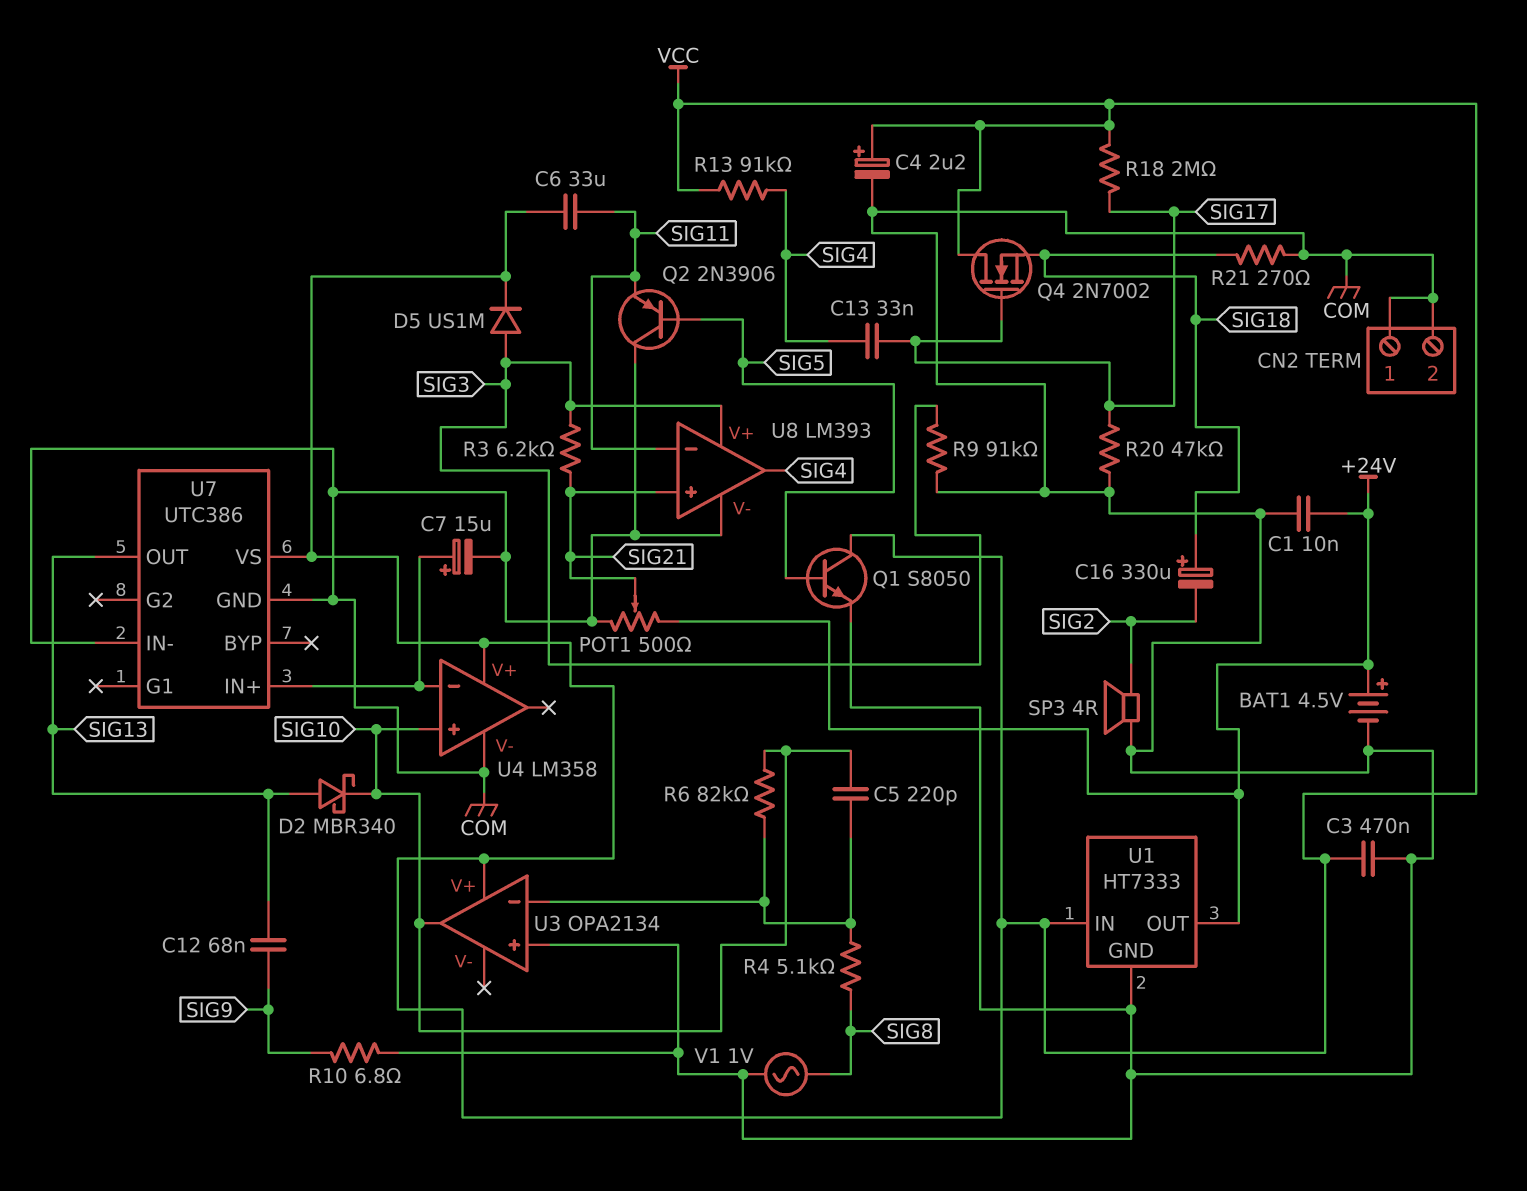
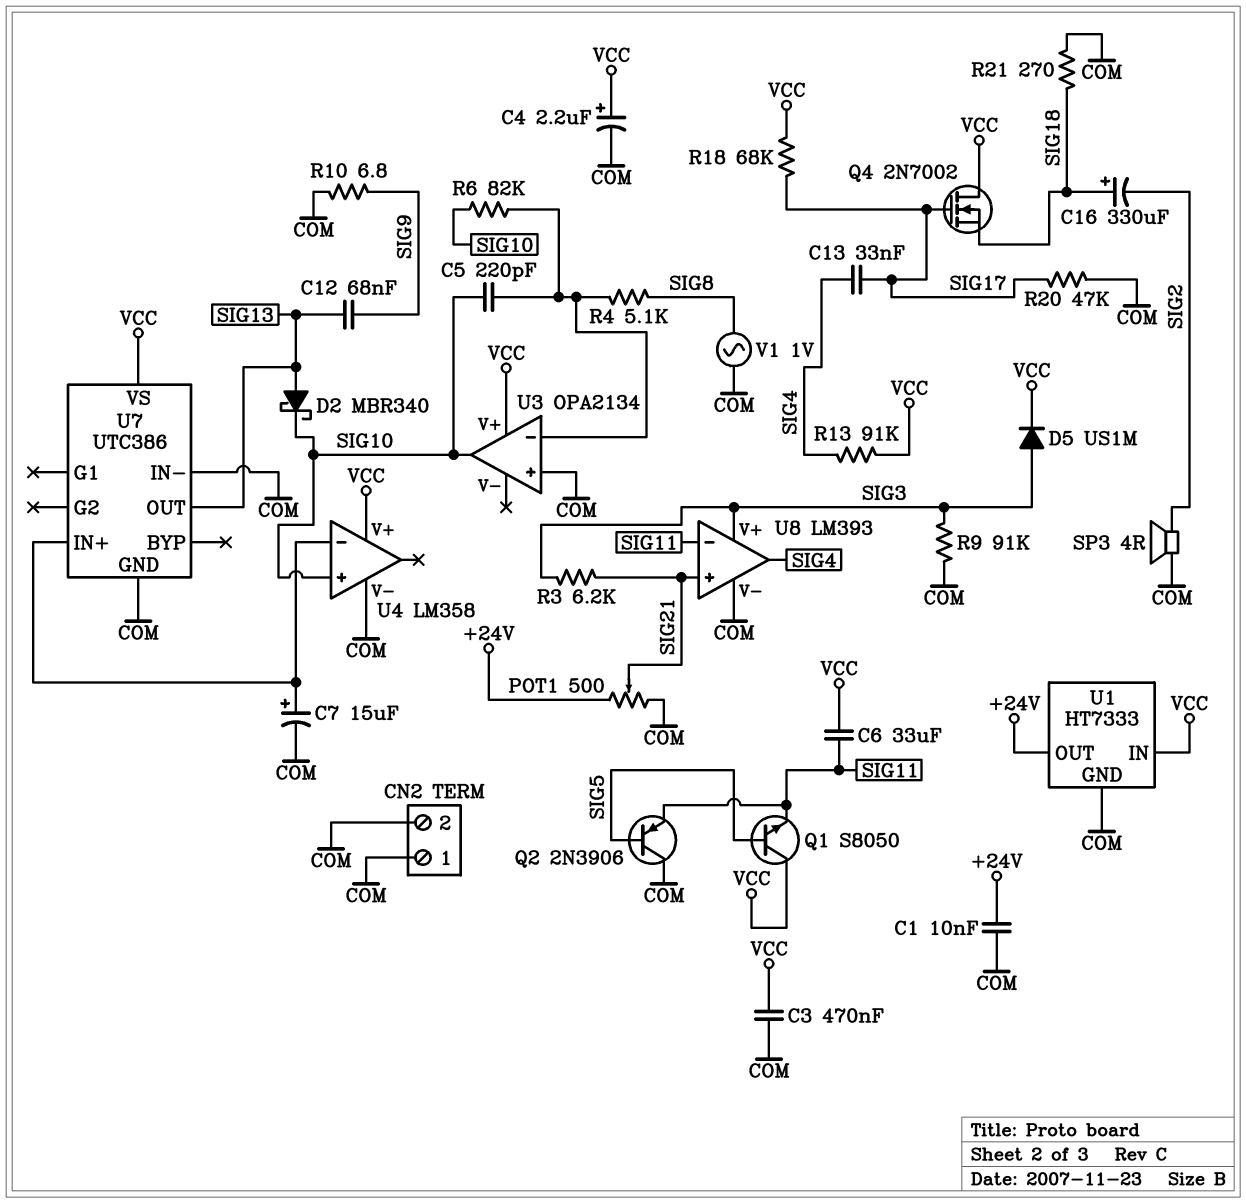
BAT1: 4.5V (plus +24V, minus COM) -> none
Q1: NPN S8050 (B SIG5, C VCC, E COM) -> NPN S8050 (B SIG5, C VCC, E SIG11)
R18: 2M (SIG17, VCC) -> 68k (SIG17, VCC)

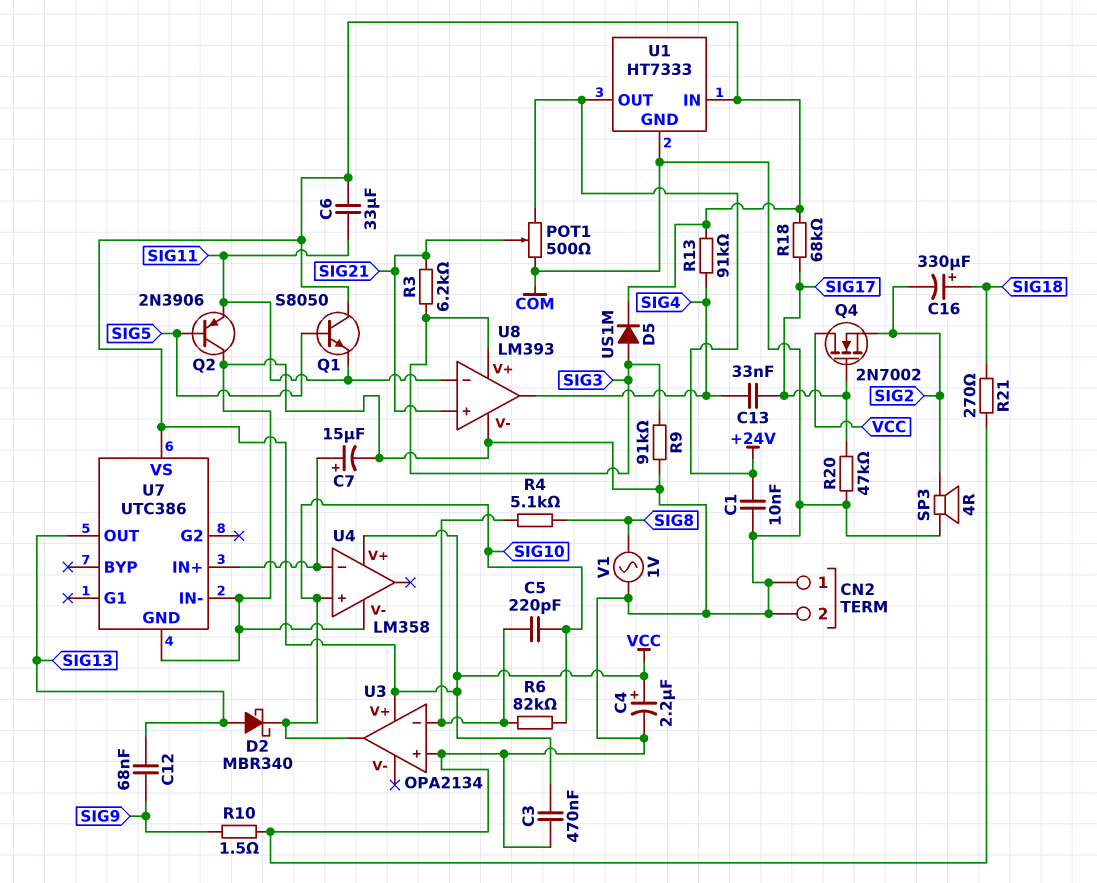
Q4: NMOS 2N7002 (G SIG17, D VCC, S SIG18) -> NMOS 2N7002 (G SIG17, D VCC, S SIG2)
R10: 6.8 (COM, SIG9) -> 1.5 (COM, SIG9)

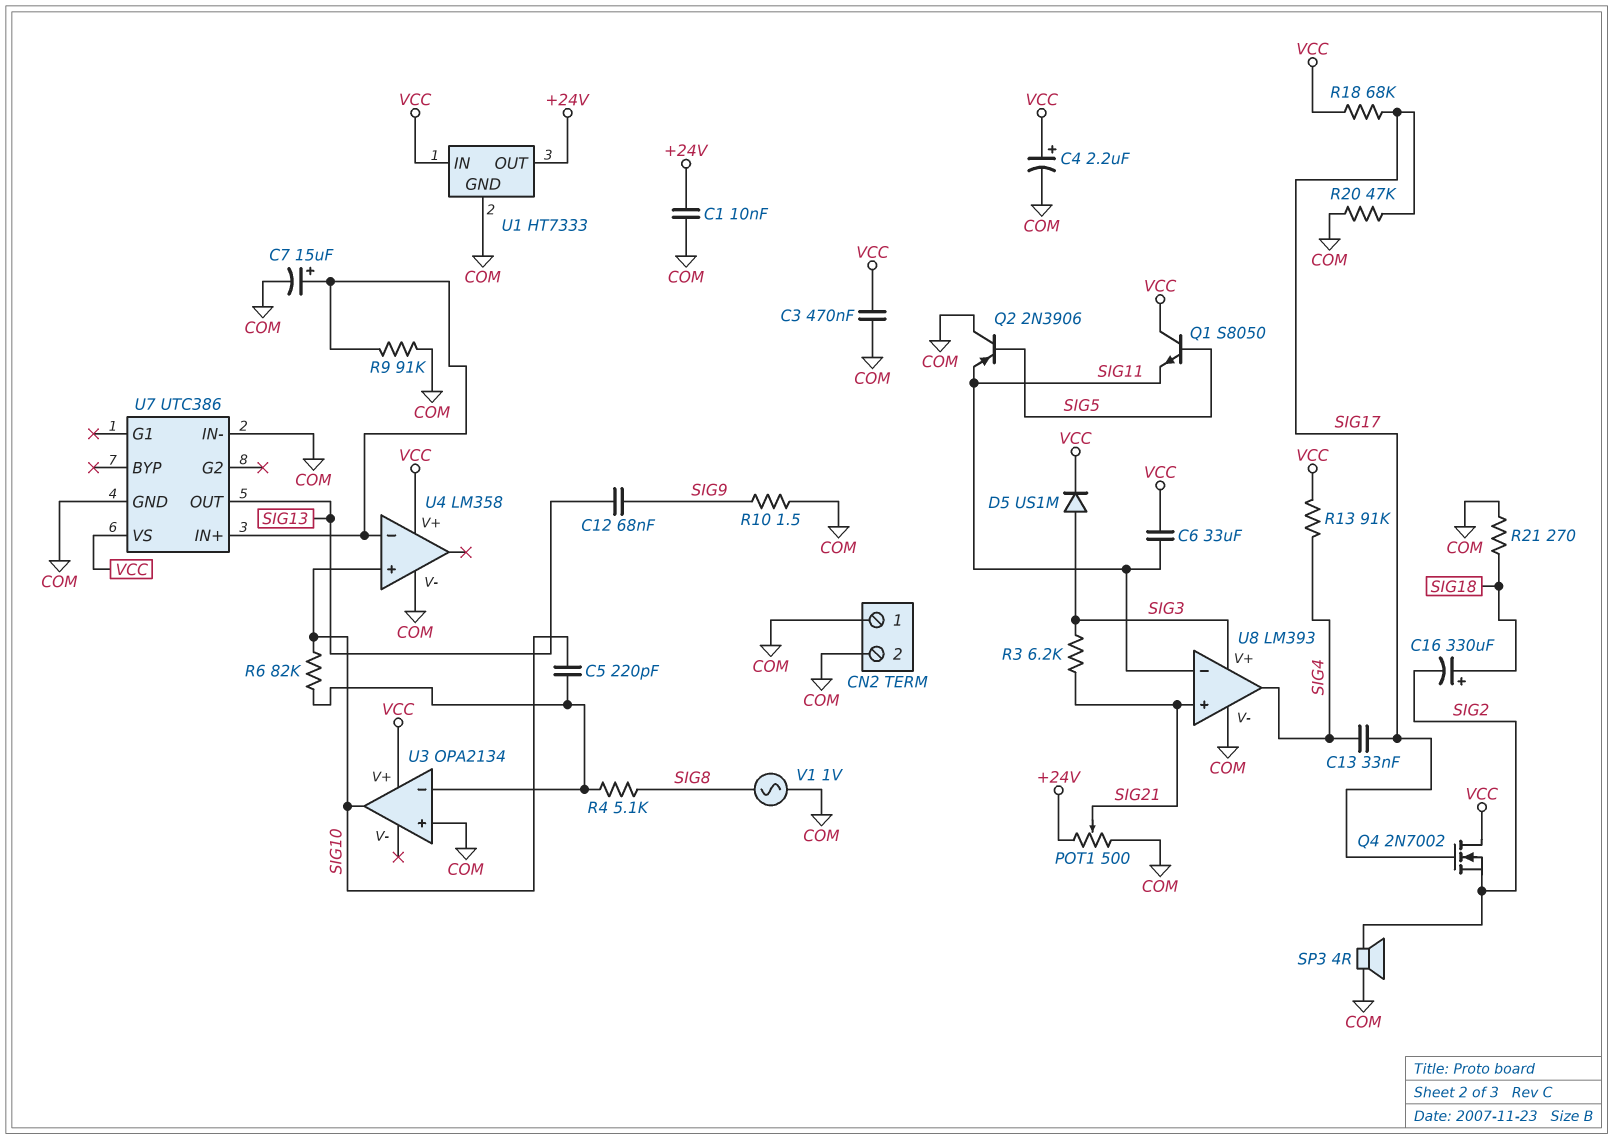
D2: schottky MBR340 (A SIG13, K SIG10) -> none
R9: 91k (COM, SIG3) -> 91k (COM, U4/in-)

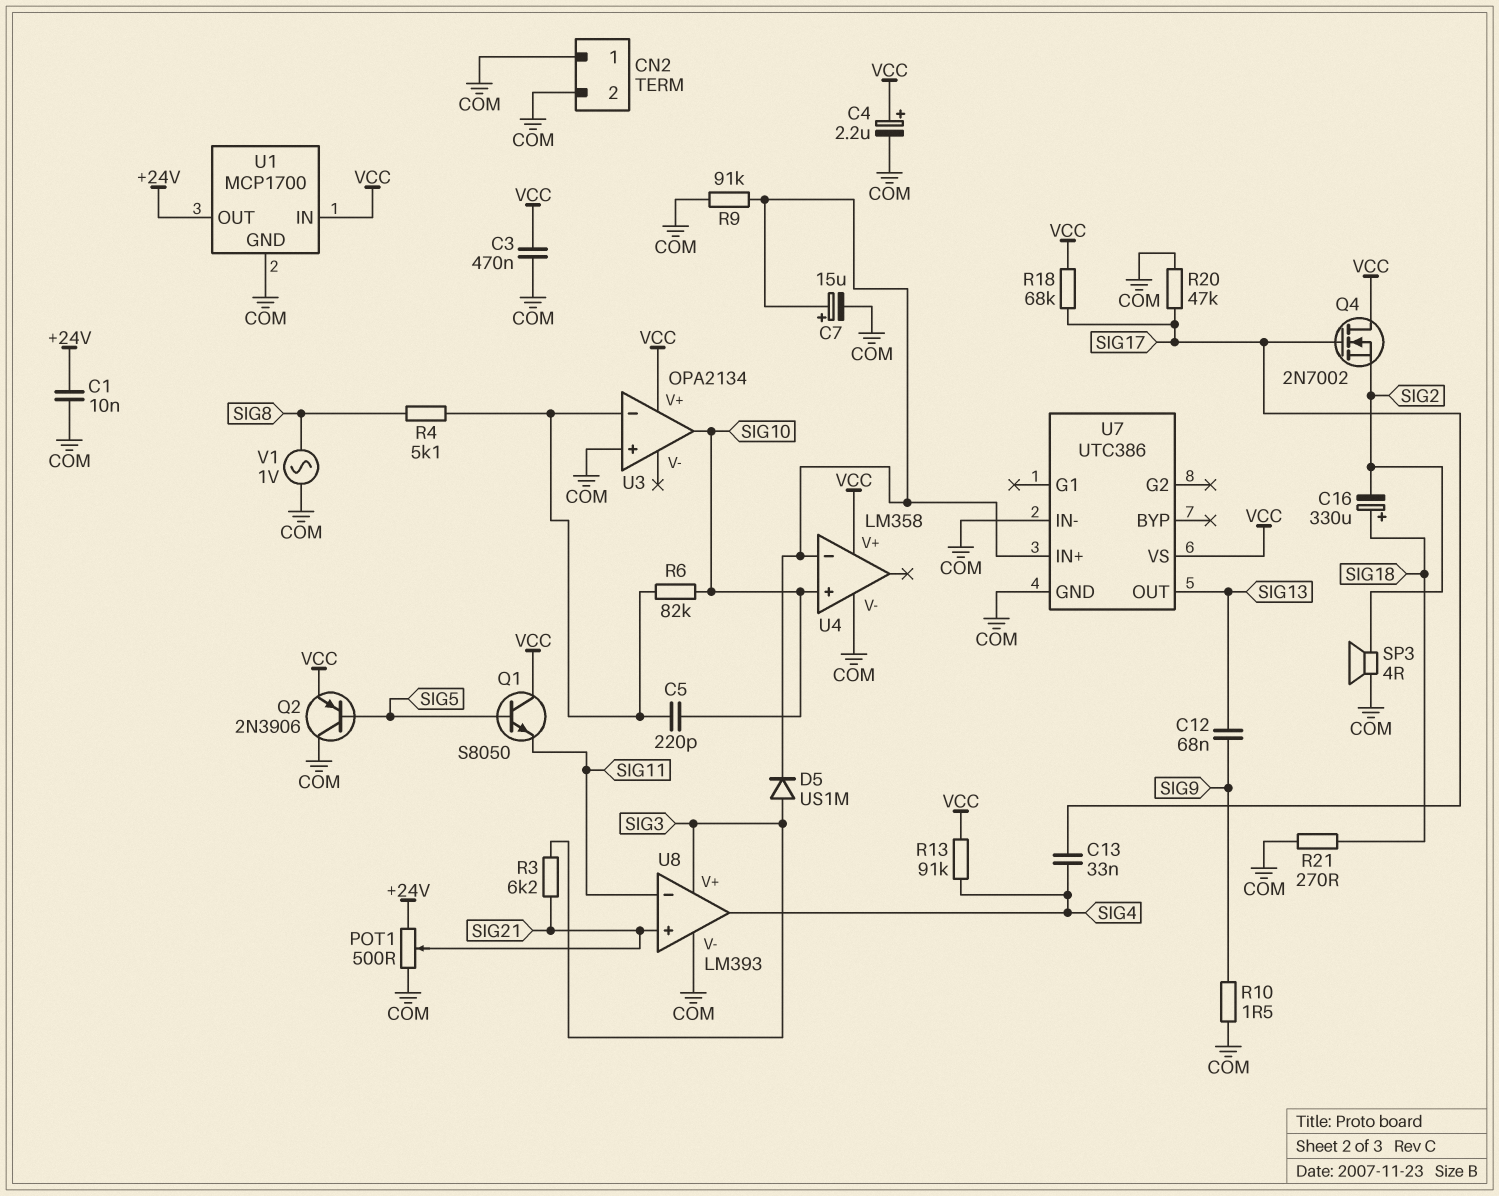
C6: 33uF (SIG11, VCC) -> none
D5: diode US1M (A SIG3, K VCC) -> diode US1M (A SIG3, K U4/in-)
Q2: PNP 2N3906 (B SIG5, C COM, E SIG11) -> PNP 2N3906 (B SIG5, C COM, E VCC)
U1: HT7333 -> MCP1700

